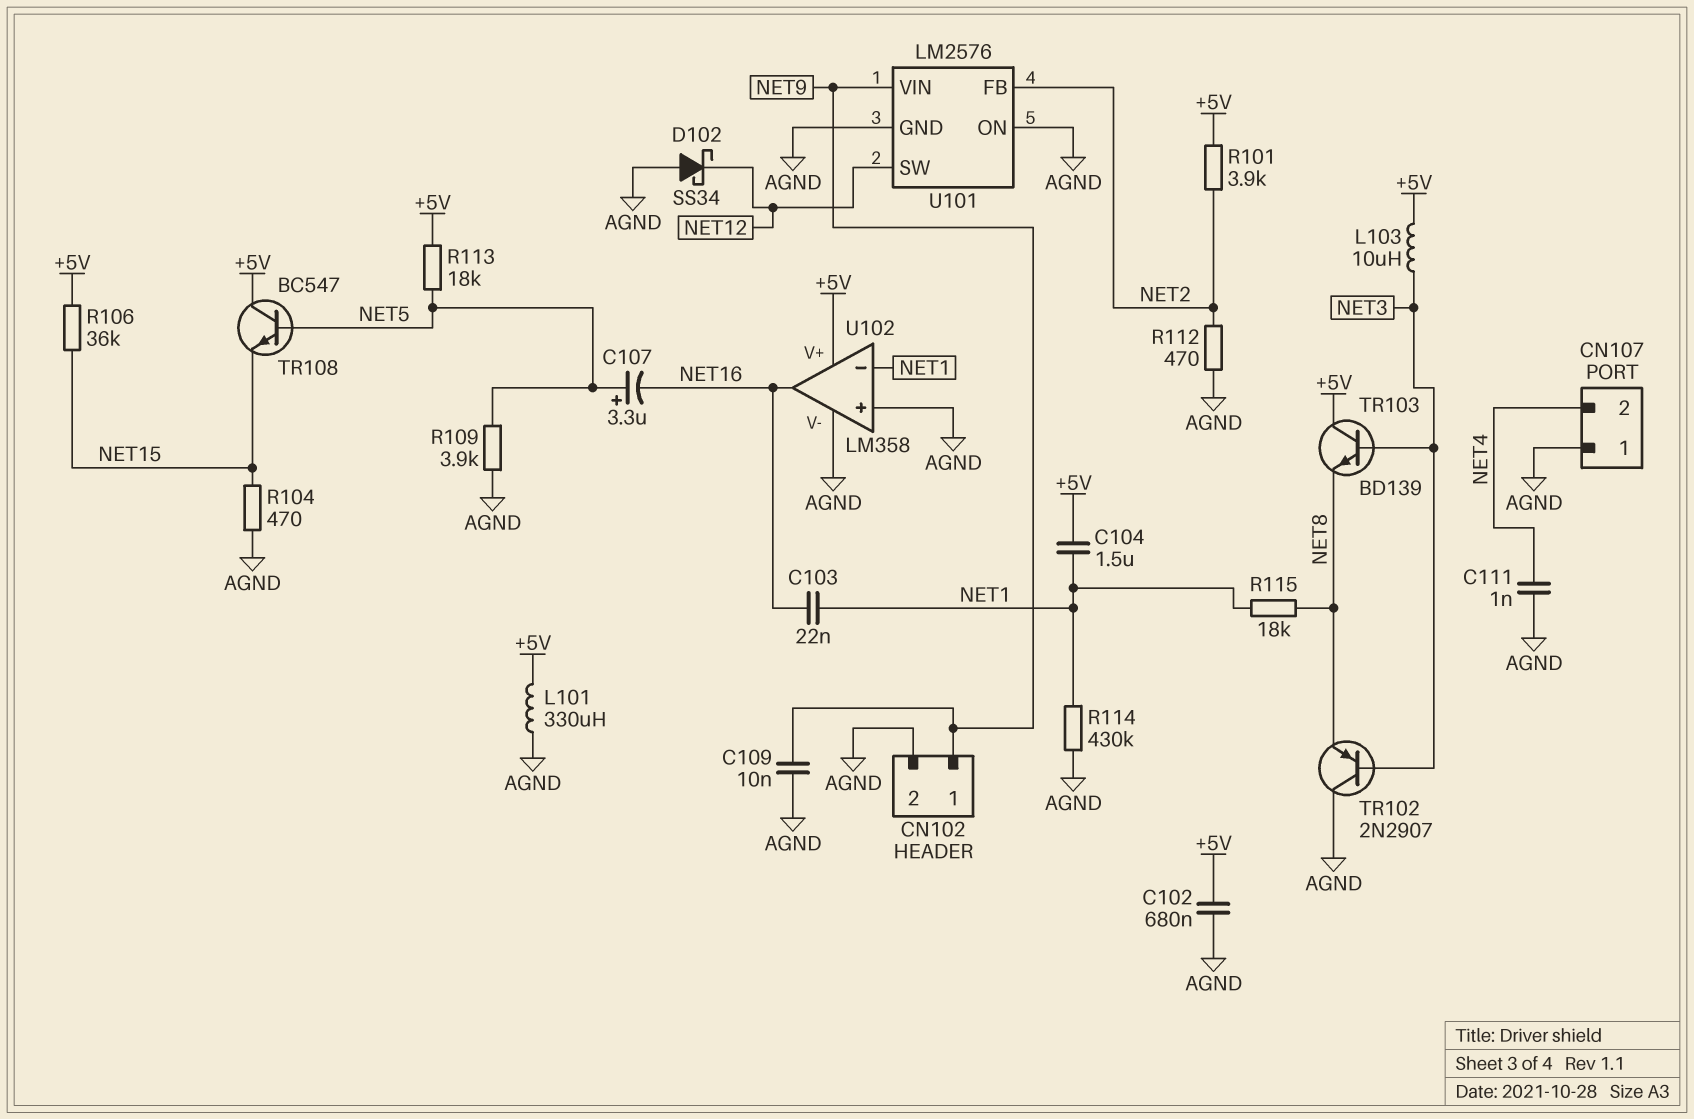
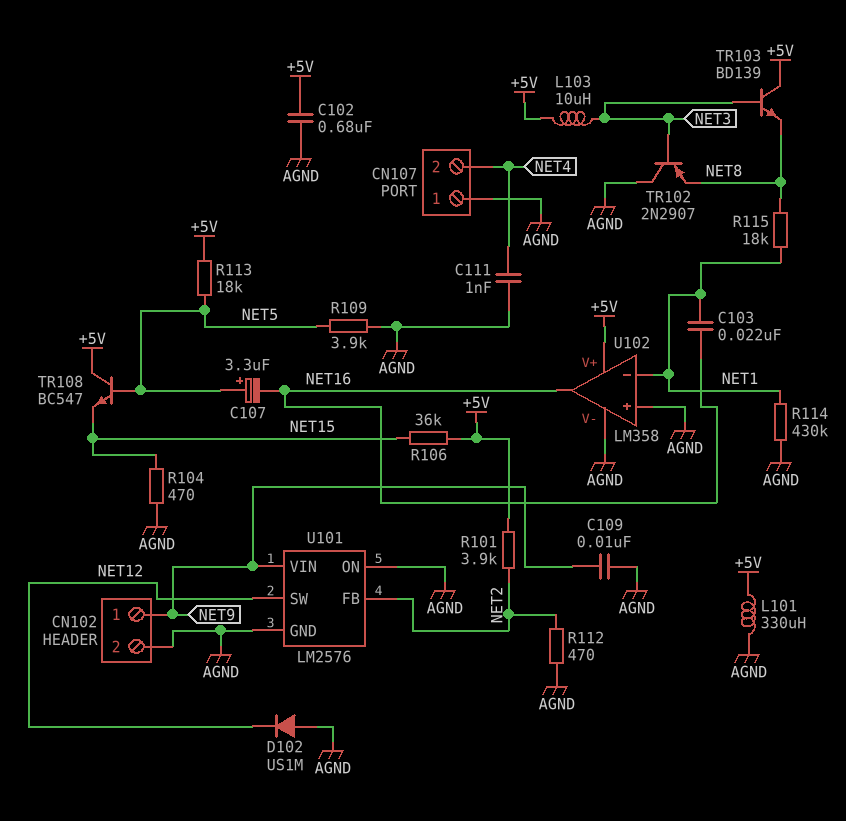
C104: 1.5uF (+5V, NET1) -> none
D102: schottky SS34 (A AGND, K NET12) -> diode US1M (A AGND, K NET12)

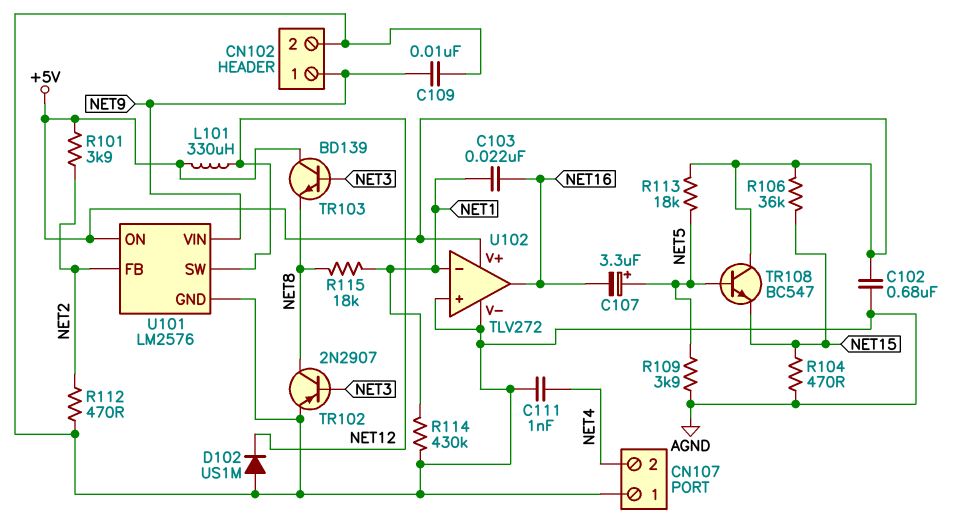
L101: 330uH (+5V, AGND) -> 330uH (+5V, NET12)
L103: 10uH (+5V, NET3) -> none
TR102: PNP 2N2907 (B NET3, C AGND, E NET8) -> PNP 2N2907 (B NET3, C NET8, E AGND)
U101 pin ON: AGND -> +5V
U102: LM358 -> TLV272

